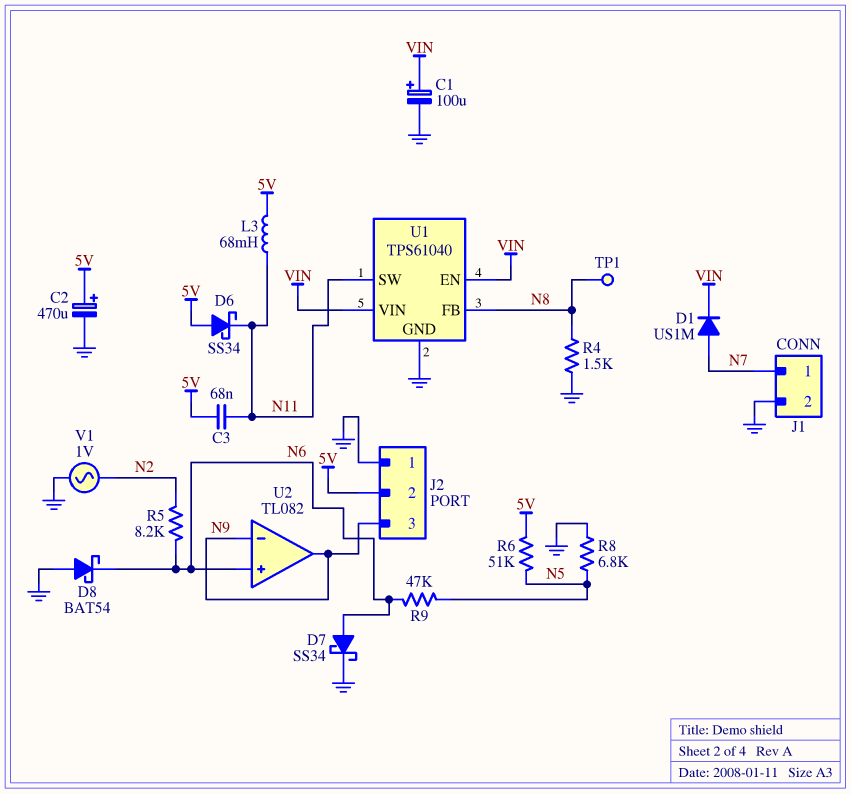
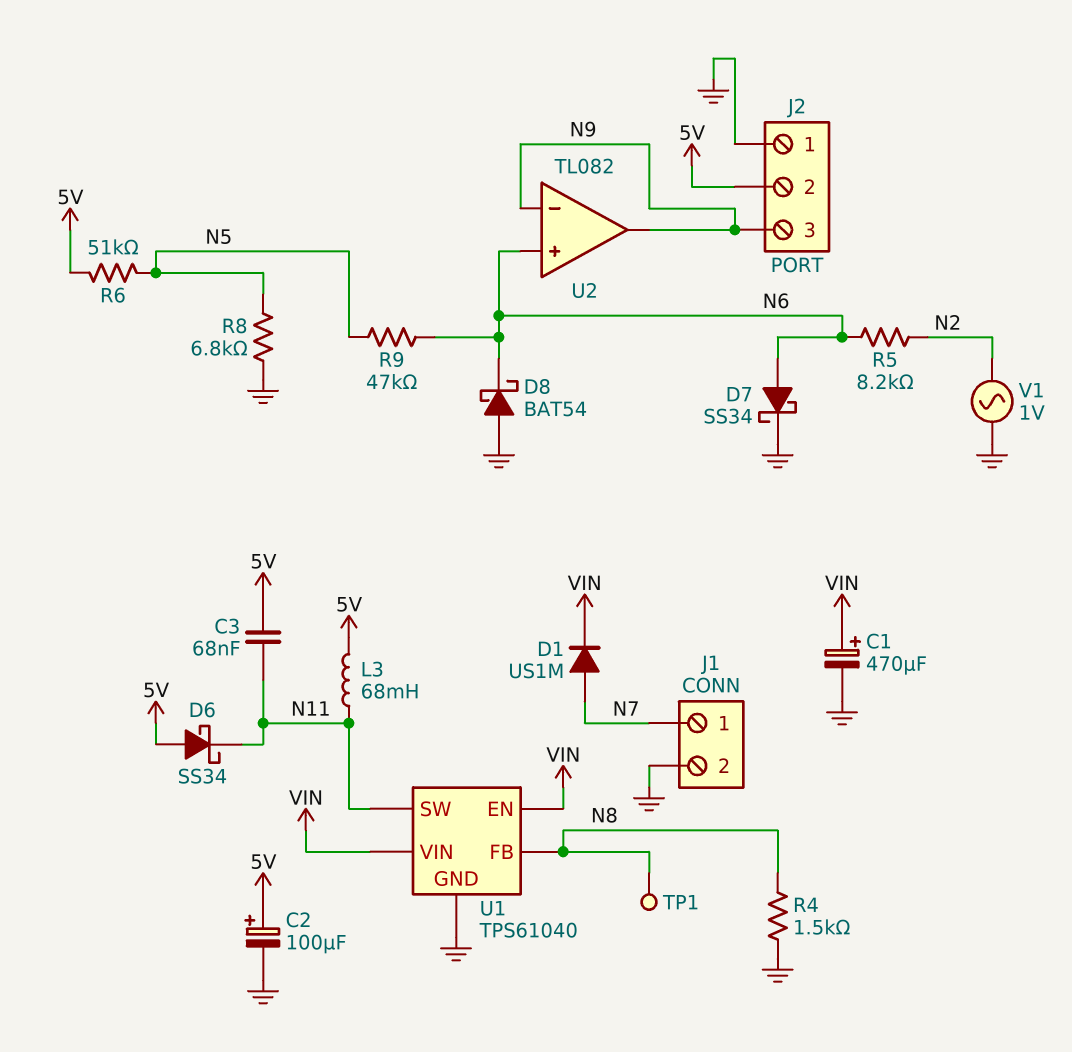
C1: 100uF (plus VIN, minus GND) -> 470uF (plus VIN, minus GND)
C2: 470uF (plus 5V, minus GND) -> 100uF (plus 5V, minus GND)

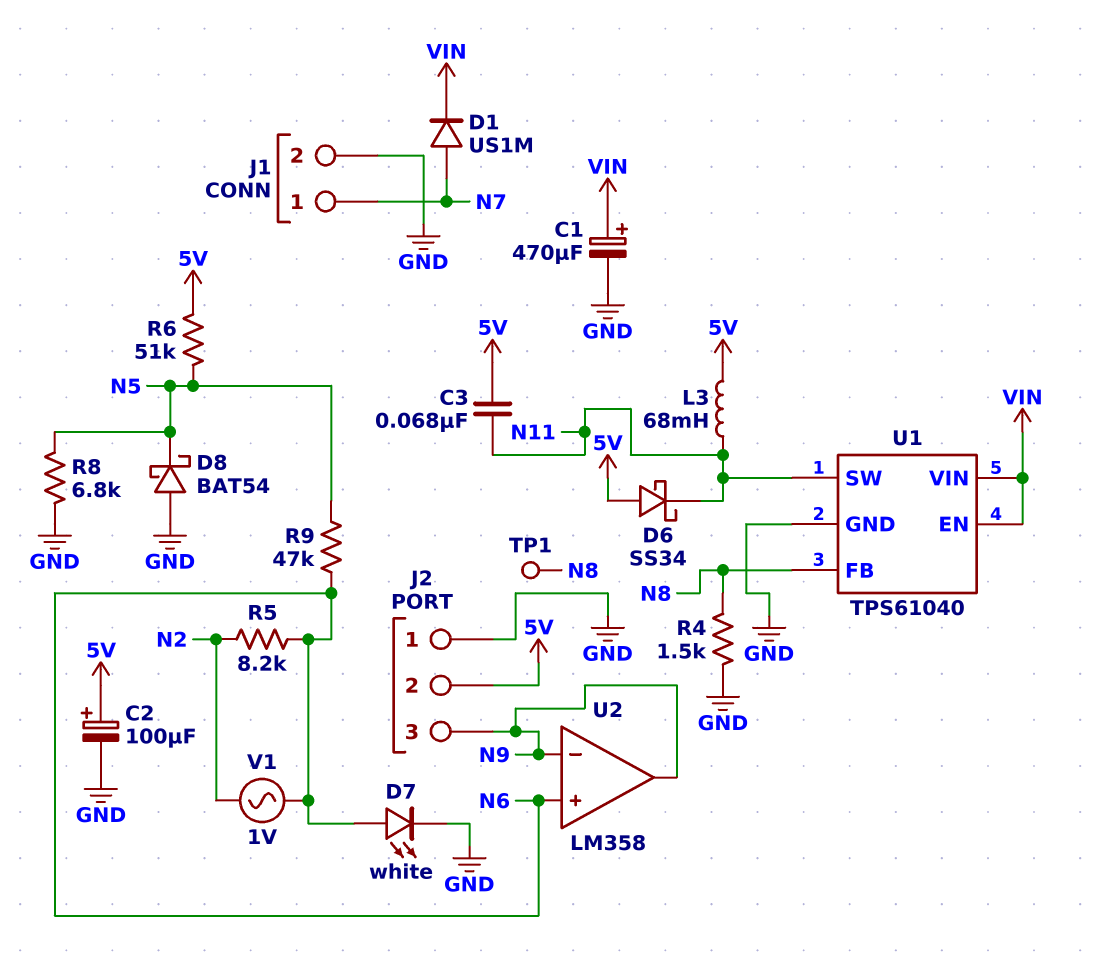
D7: schottky SS34 (A N6, K GND) -> LED white (A N6, K GND)
D8: schottky BAT54 (A GND, K N6) -> schottky BAT54 (A GND, K N5)
U2: TL082 -> LM358
V1: AC 1V (GND, N2) -> AC 1V (N2, N6)

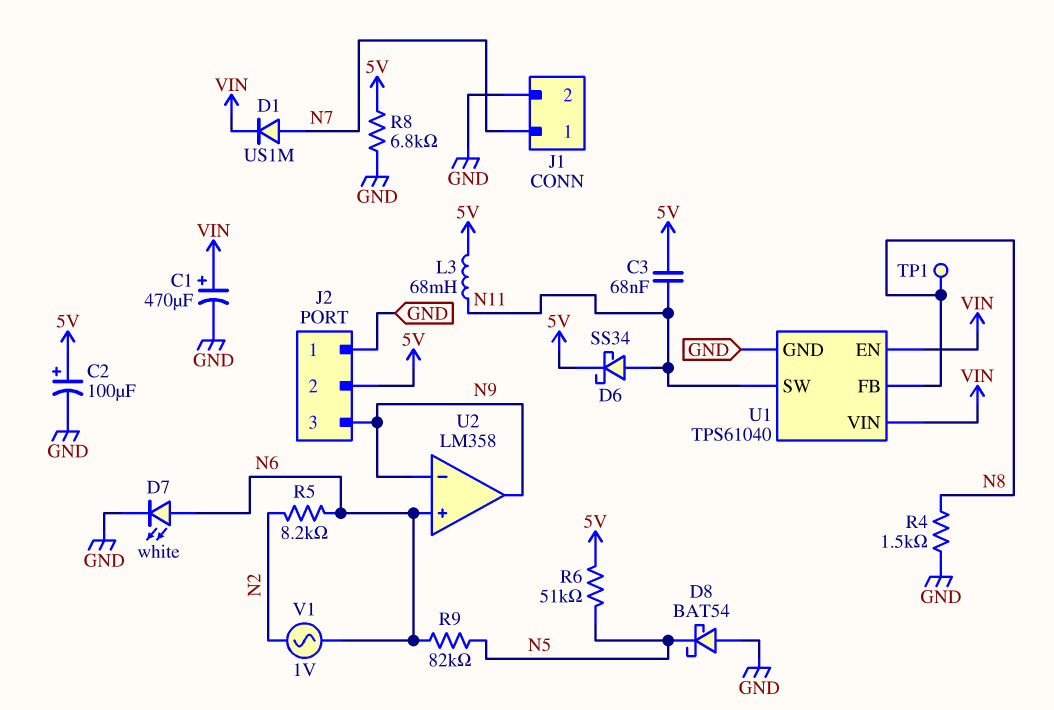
D6: schottky SS34 (A 5V, K N11) -> schottky SS34 (A N11, K 5V)
R8: 6.8k (GND, N5) -> 6.8k (5V, GND)
R9: 47k (N5, N6) -> 82k (N5, N6)

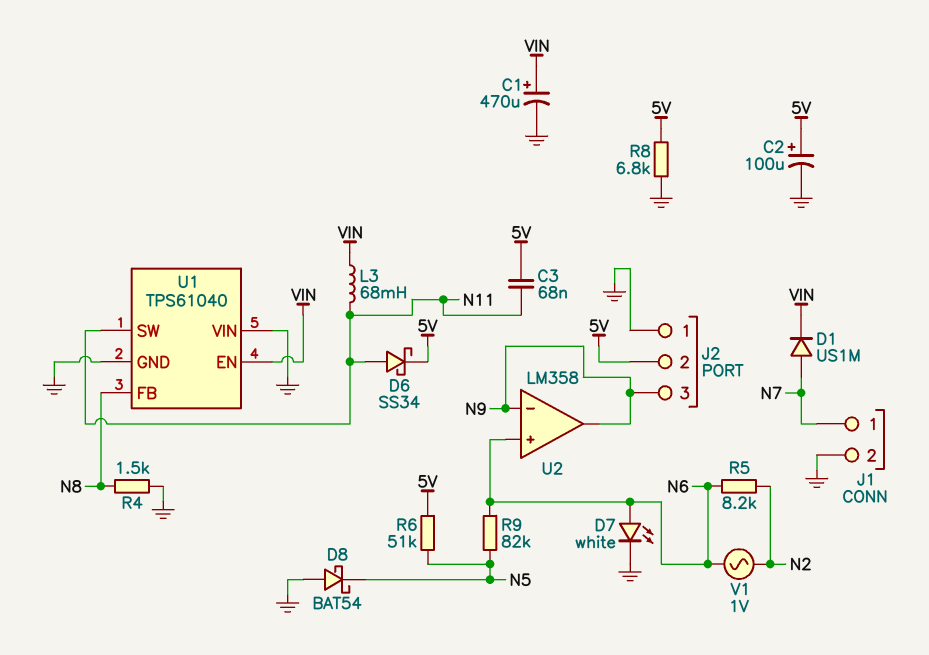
L3: 68mH (5V, N11) -> 68mH (N11, VIN)
TP1: test point (N8) -> none
U1 pin VIN: VIN -> GND

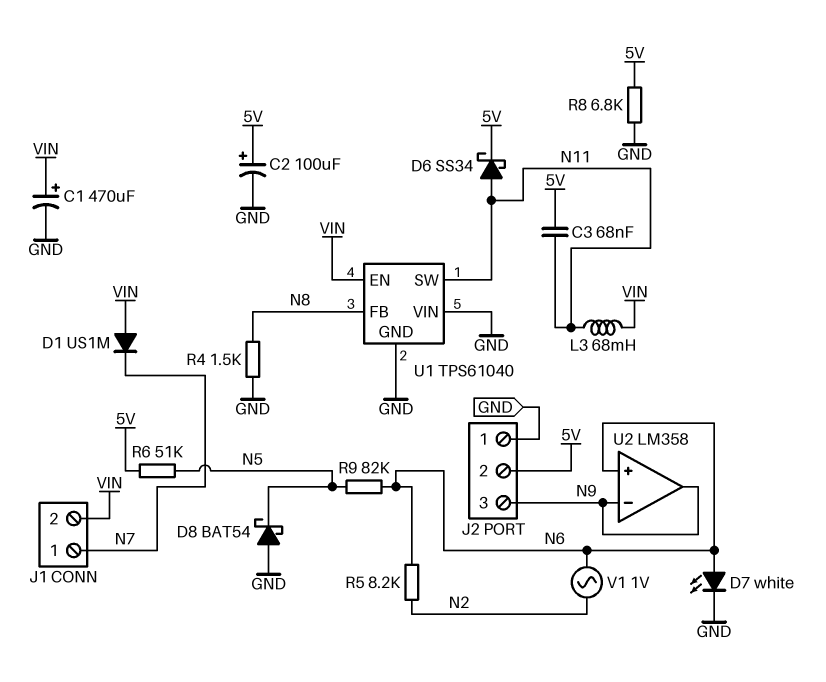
D1: diode US1M (A N7, K VIN) -> diode US1M (A VIN, K N7)
J1 pin 2: GND -> VIN

